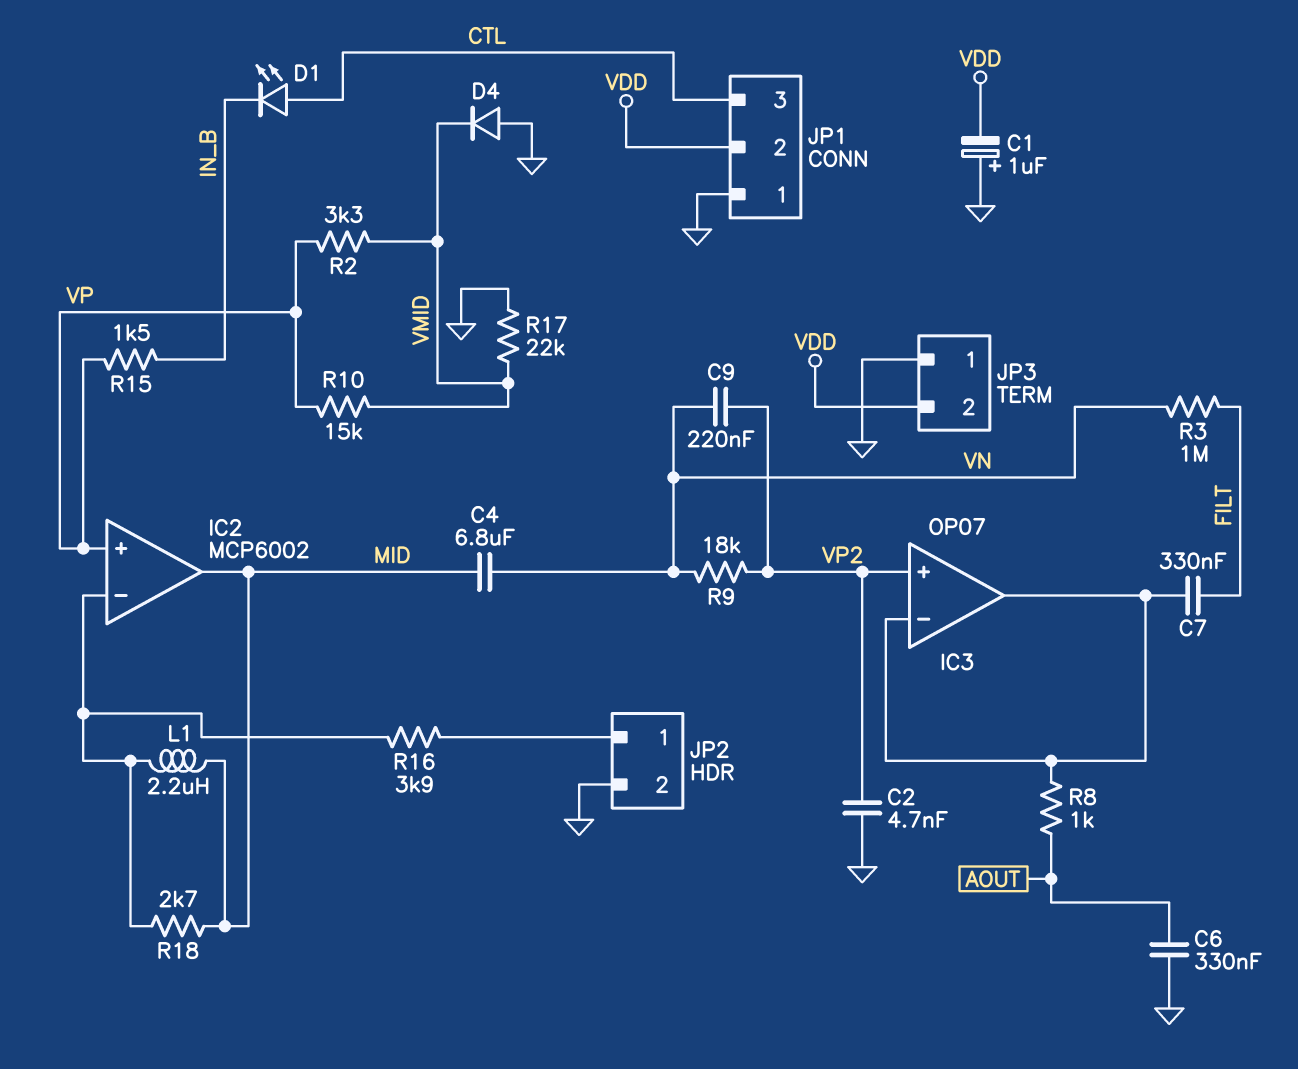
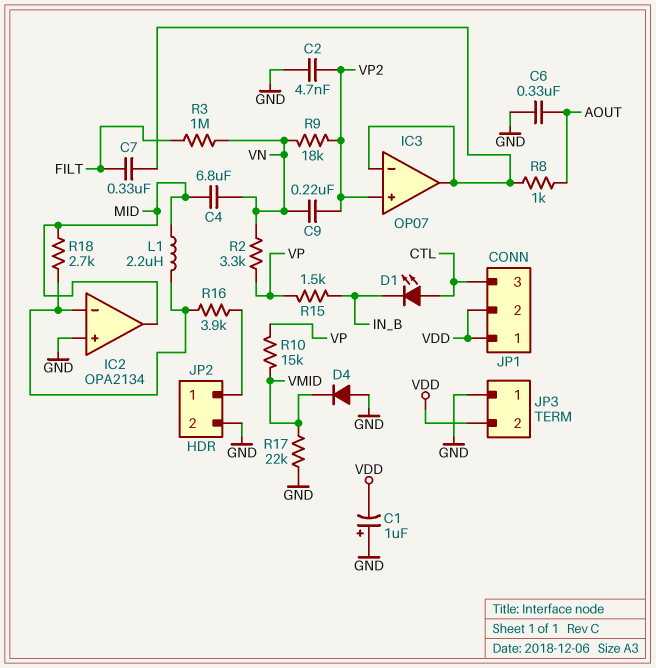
IC2: MCP6002 -> OPA2134
IC2 pin in+: VP -> GND
JP1 pin 1: GND -> VDD
R2: 3.3k (VMID, VP) -> 3.3k (VN, VP)

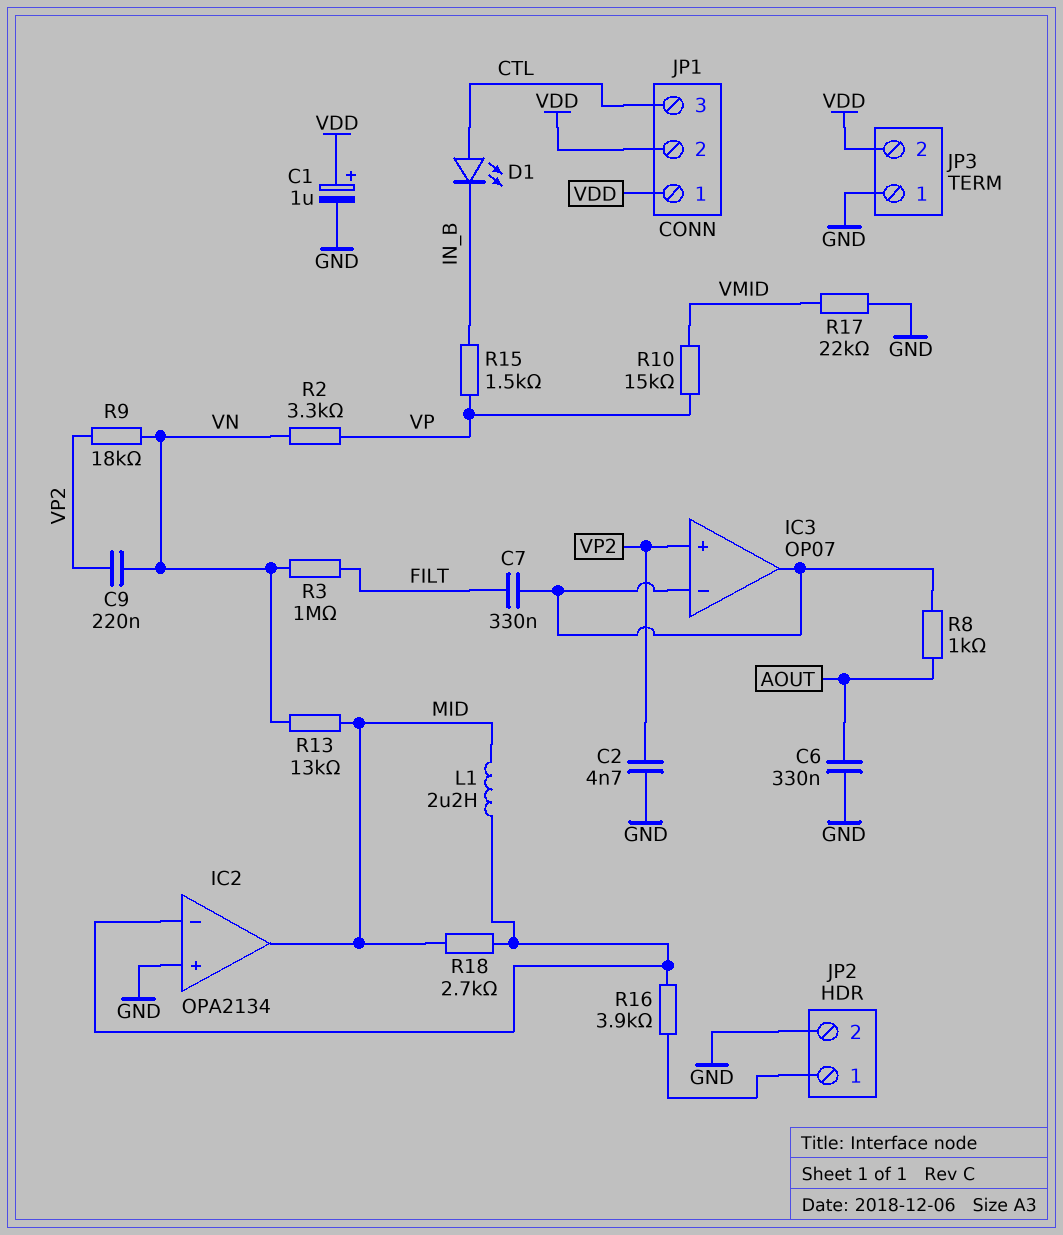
C1: 1uF (plus GND, minus VDD) -> 1uF (plus VDD, minus GND)
C4: 6.8uF (MID, VN) -> none
D4: diode (A GND, K VMID) -> none
R13: none -> 13k (MID, VN)

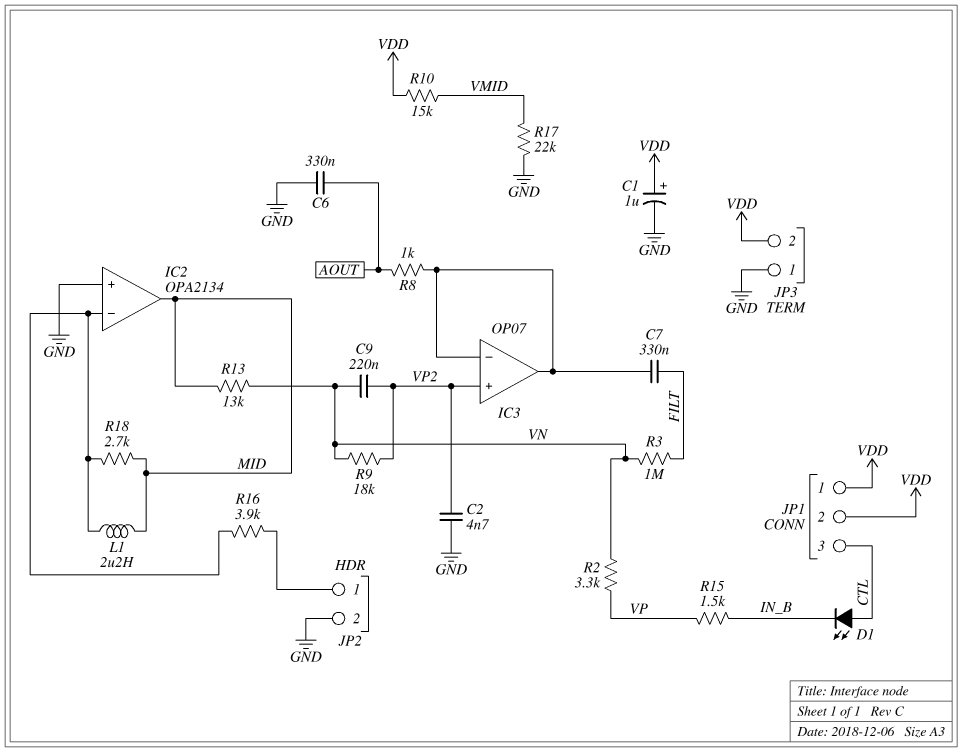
R10: 15k (VMID, VP) -> 15k (VDD, VMID)

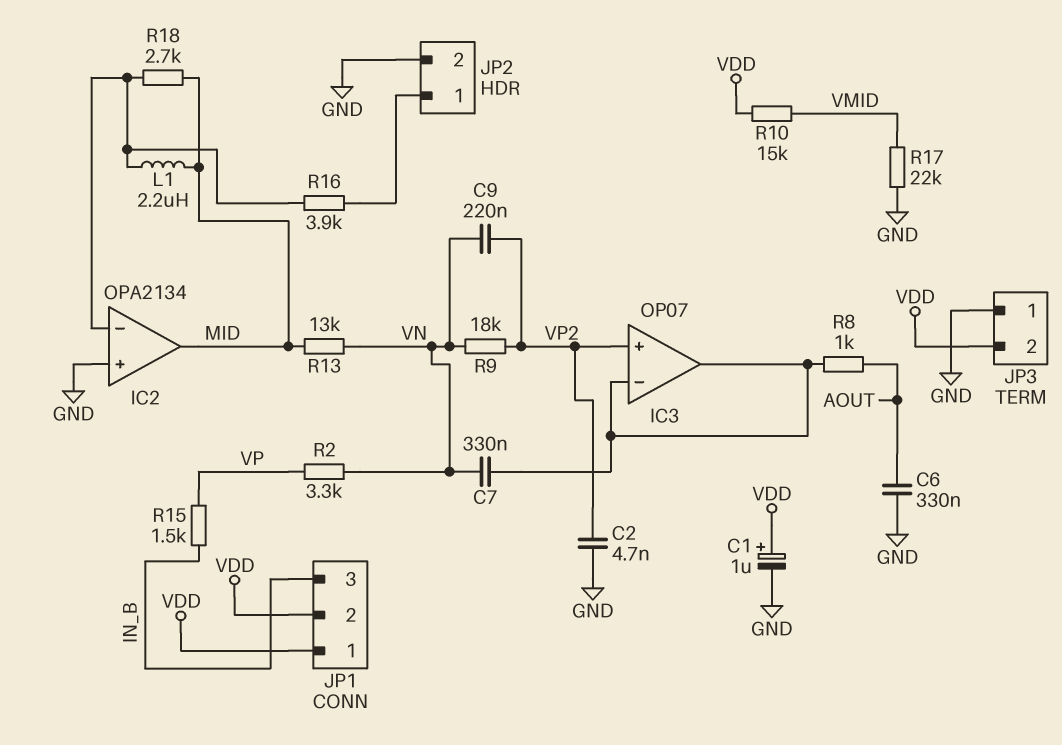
C7: 330nF (FILT, IC3/in-) -> 330nF (IC3/in-, VN)
D1: LED (A CTL, K IN_B) -> none
JP1 pin 3: CTL -> IN_B
R3: 1M (FILT, VN) -> none

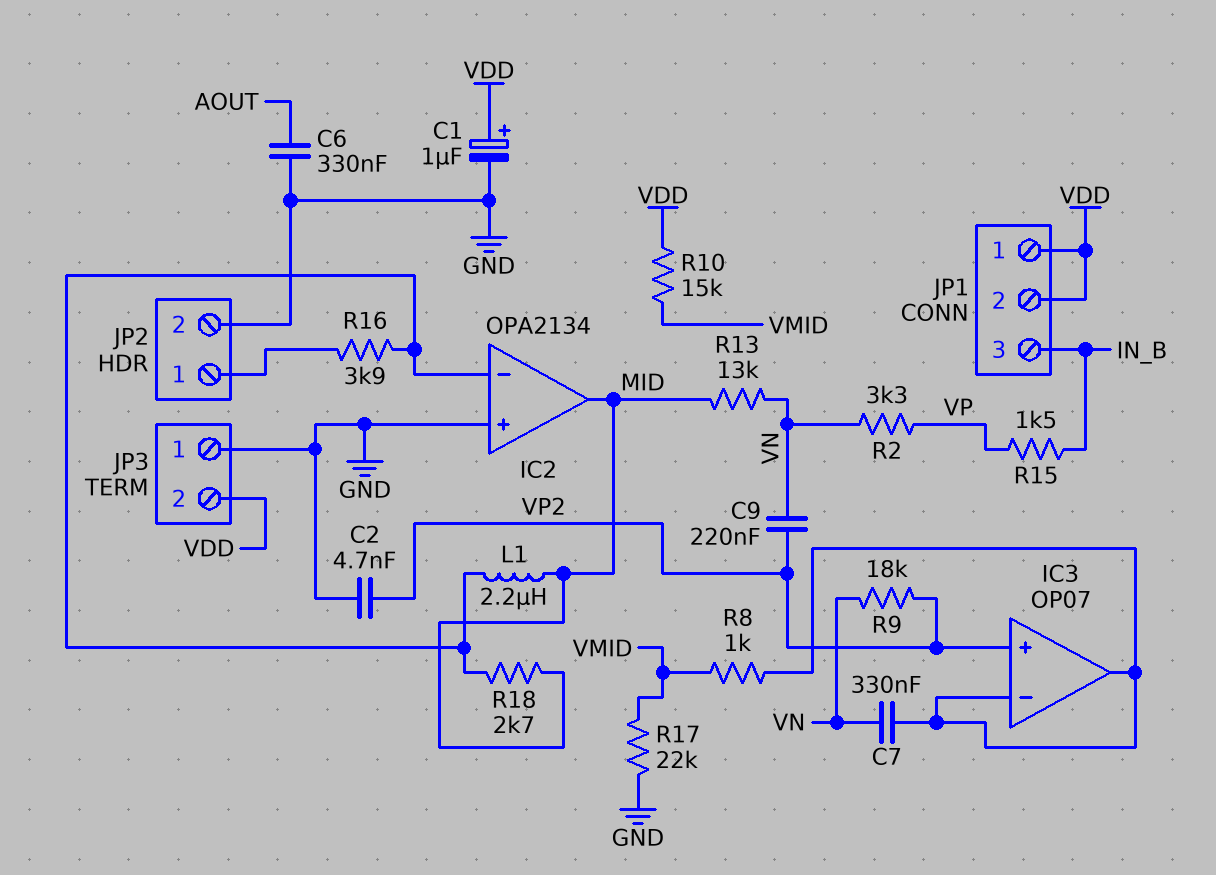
R8: 1k (AOUT, IC3/in-) -> 1k (IC3/in-, VMID)

